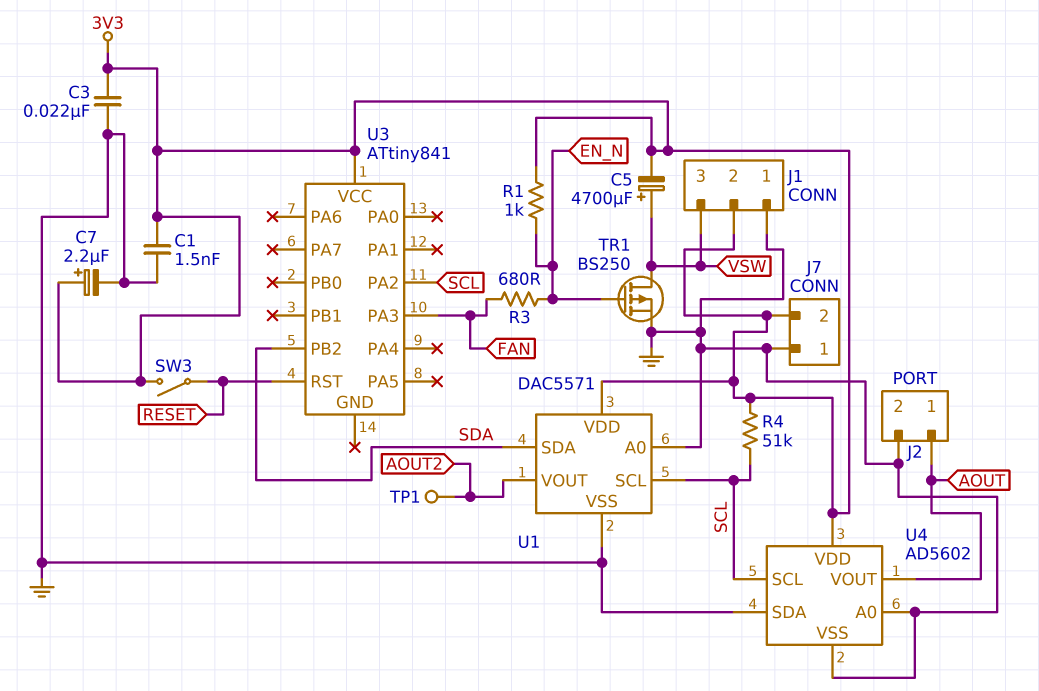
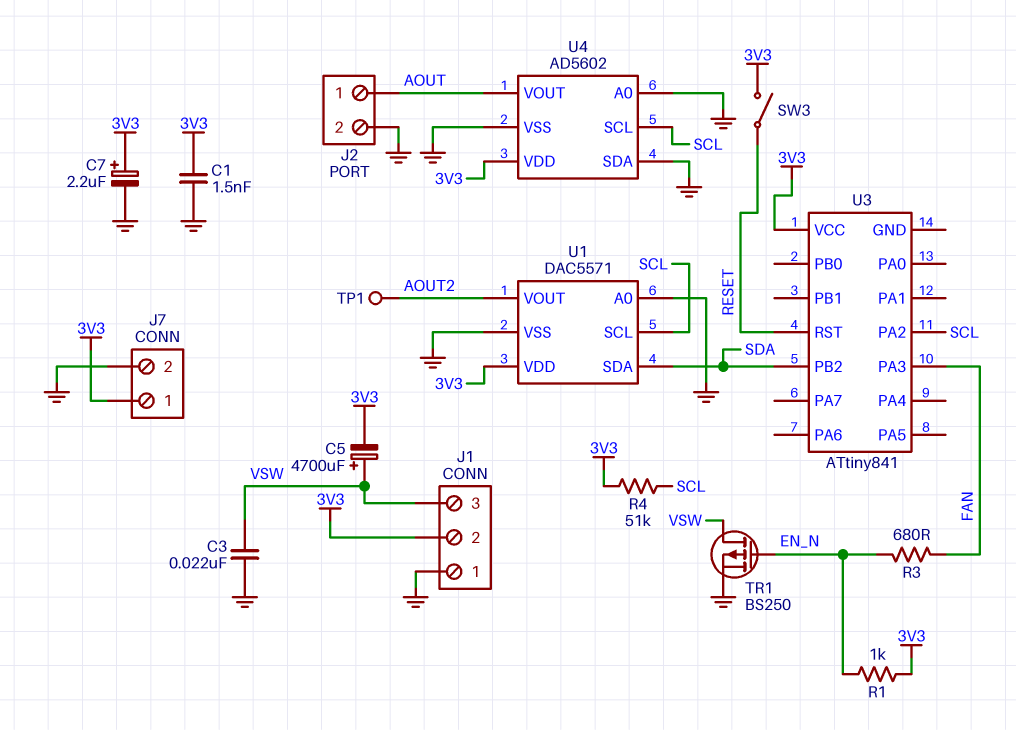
C3: 22nF (3V3, GND) -> 22nF (GND, VSW)
J7 pin 1: GND -> 3V3
J7 pin 2: 3V3 -> GND

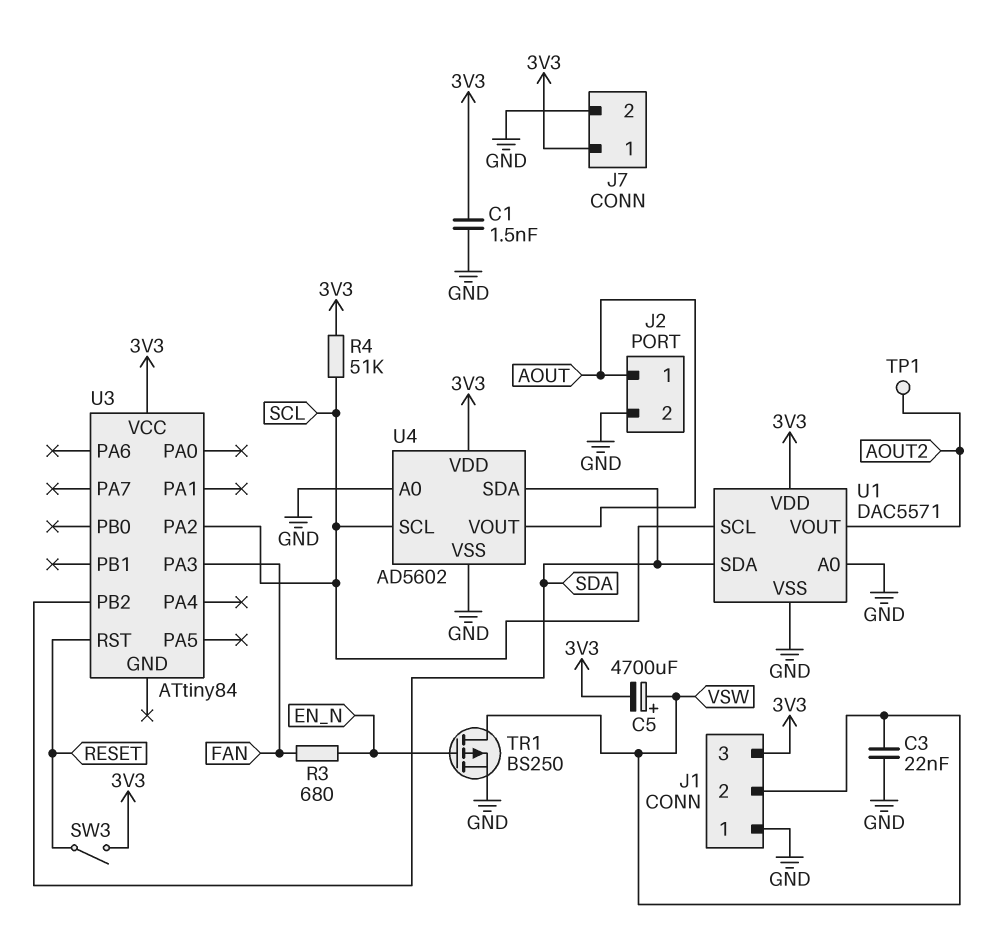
C7: 2.2uF (plus 3V3, minus GND) -> none
J1 pin 2: 3V3 -> VSW
J1 pin 3: VSW -> 3V3
R1: 1k (3V3, EN_N) -> none
U3: ATtiny841 -> ATtiny84
U4 pin SDA: GND -> SDA

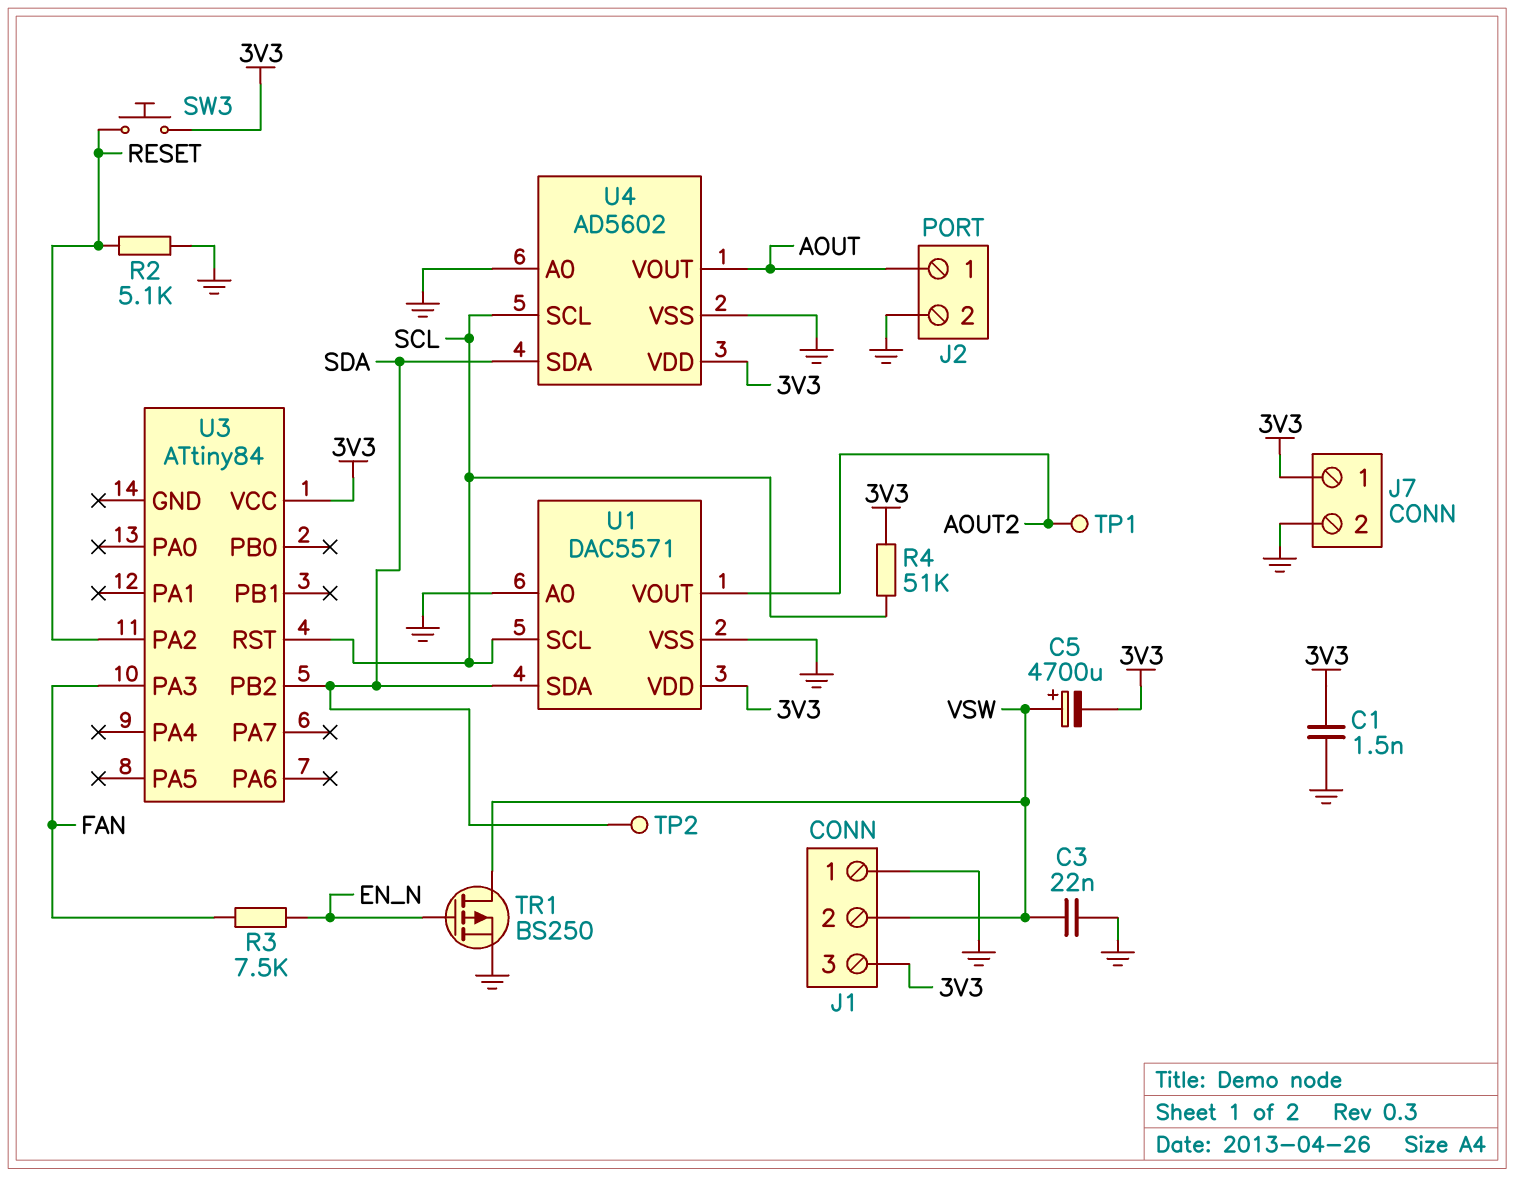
R2: none -> 5.1k (GND, RESET)
R3: 680 (EN_N, FAN) -> 7.5k (EN_N, FAN)
SW3: switch (3V3, RESET) -> button (3V3, RESET)
TP2: none -> test point (SDA)
U3 pin PA2: SCL -> RESET
U3 pin RST: RESET -> SCL

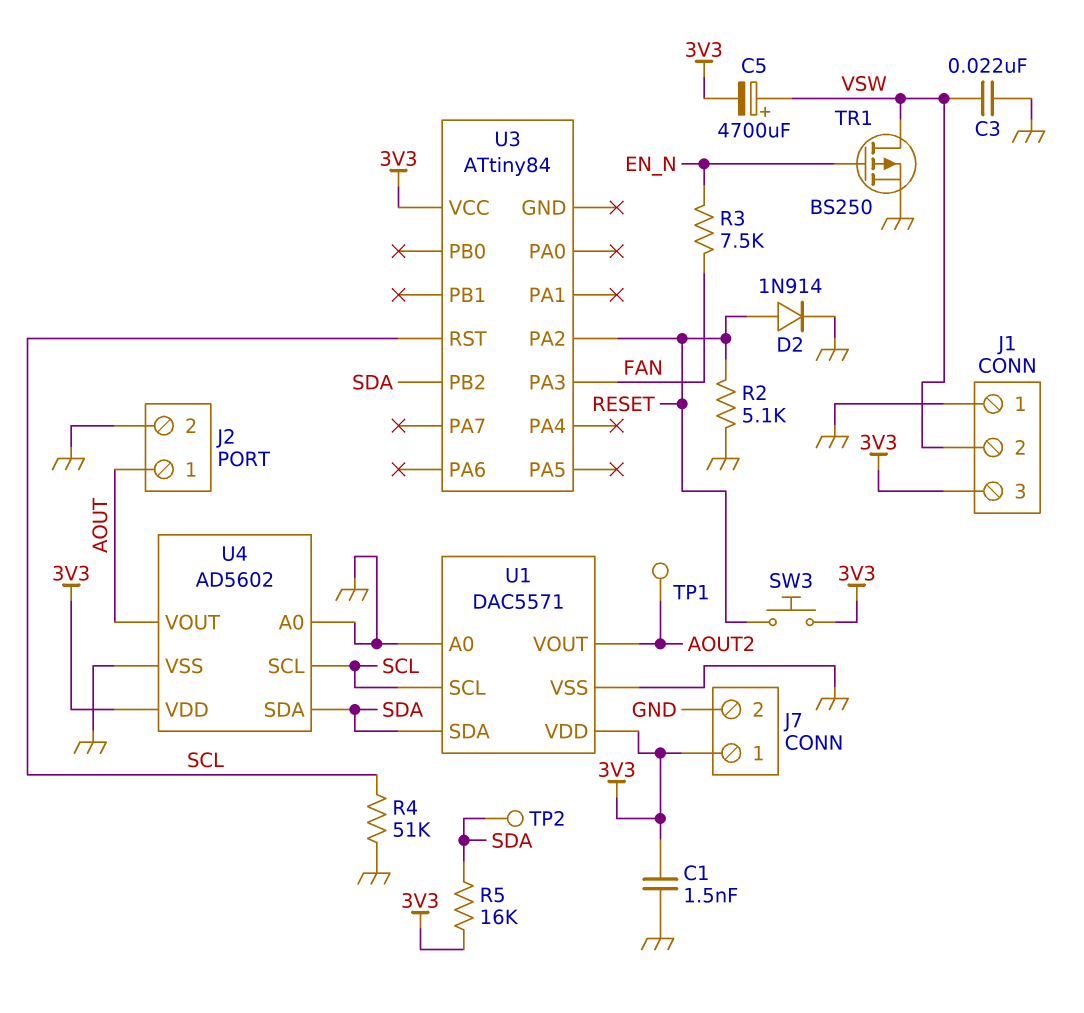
D2: none -> diode 1N914 (A RESET, K GND)
R4: 51k (3V3, SCL) -> 51k (GND, SCL)
R5: none -> 16k (3V3, SDA)

